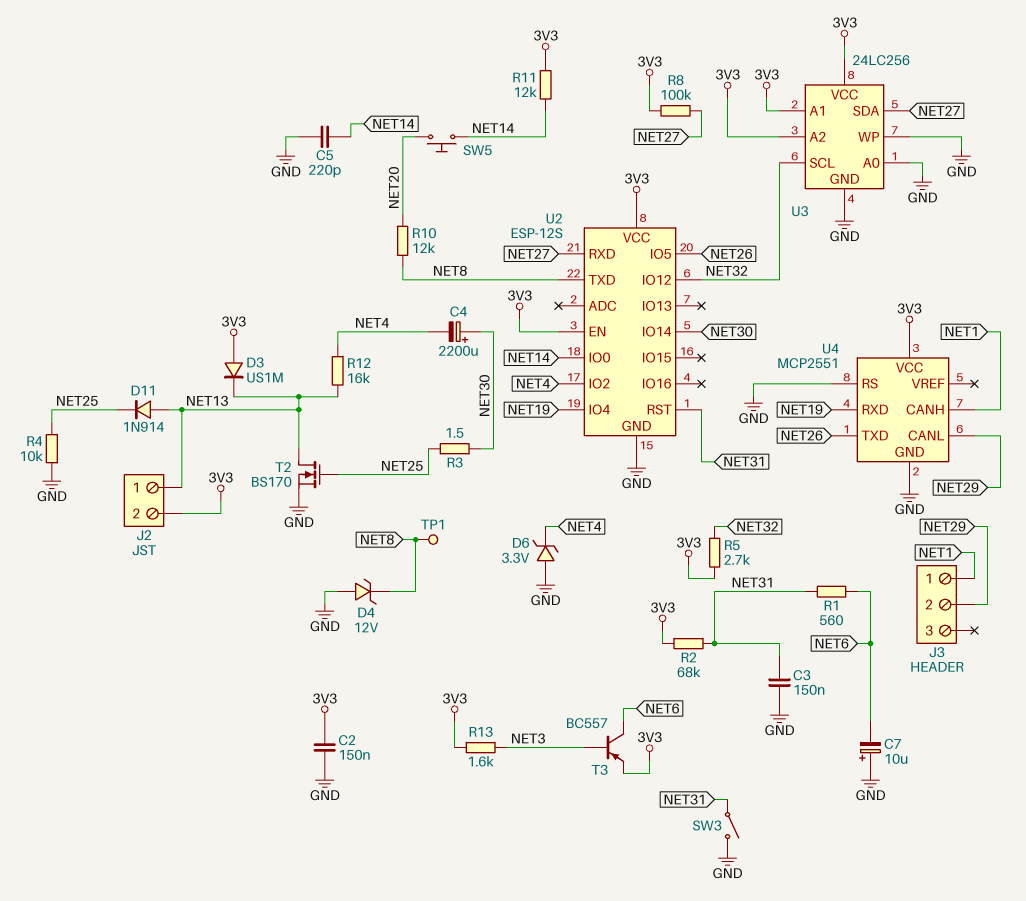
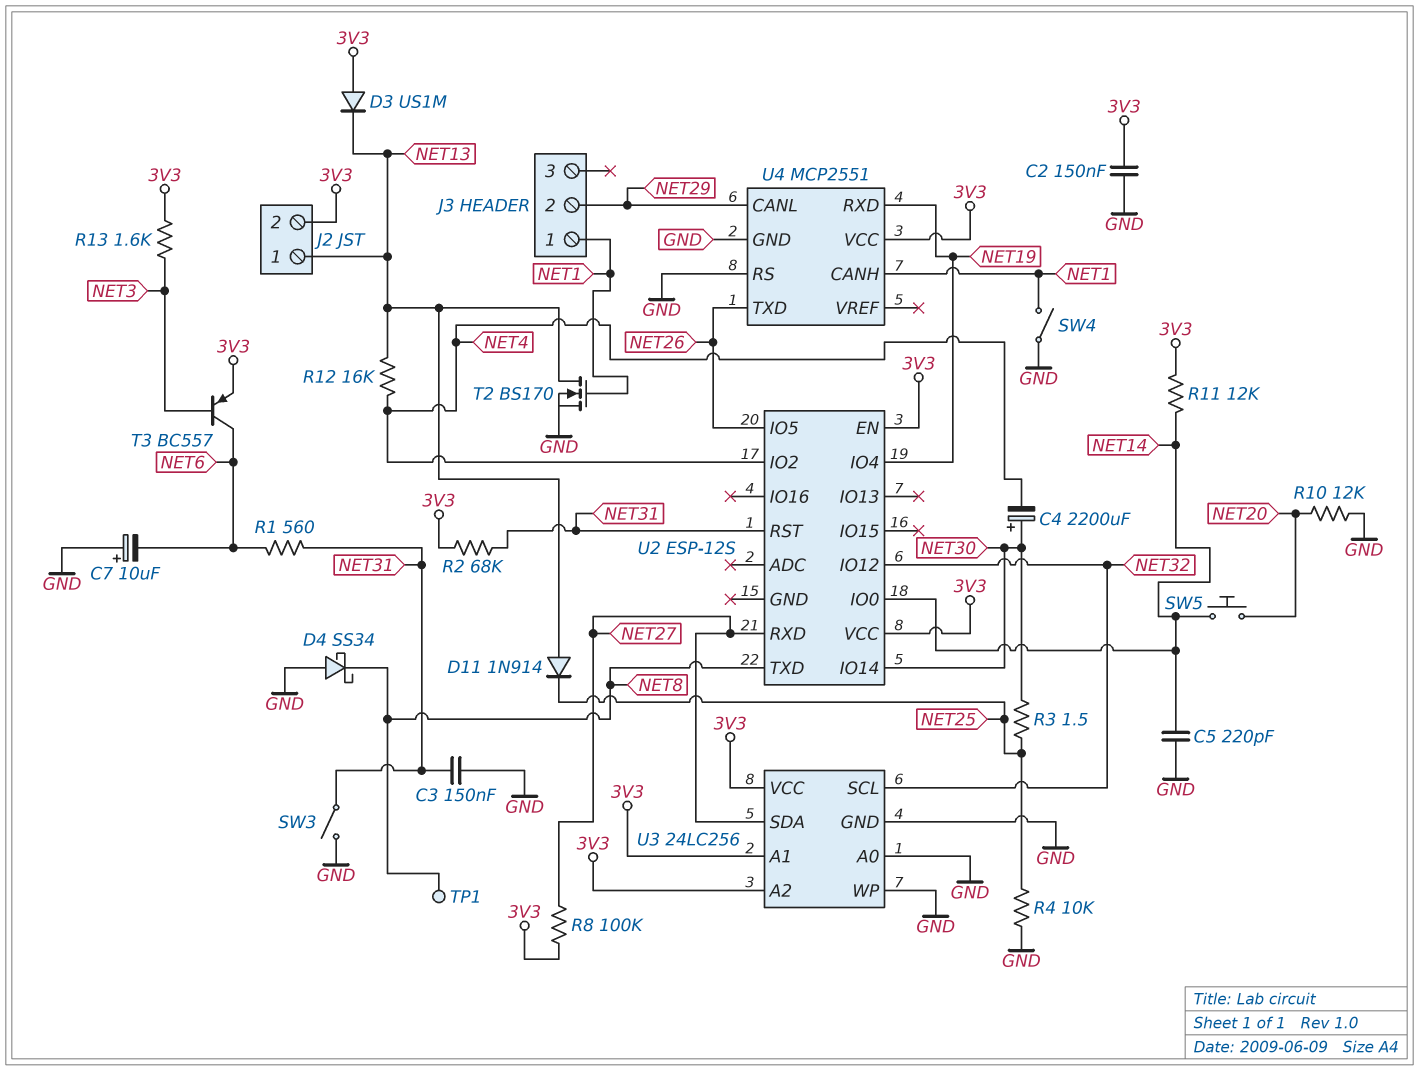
D4: zener 12V (A GND, K NET8) -> schottky SS34 (A GND, K NET8)
D6: zener 3.3V (A GND, K NET4) -> none
R5: 2.7k (3V3, NET32) -> none
R10: 12k (NET8, NET20) -> 12k (GND, NET20)
SW4: none -> switch (GND, NET1)
T2: NMOS BS170 (G NET25, D NET13, S GND) -> NMOS BS170 (G NET1, D NET13, S GND)
U2 pin GND: GND -> none

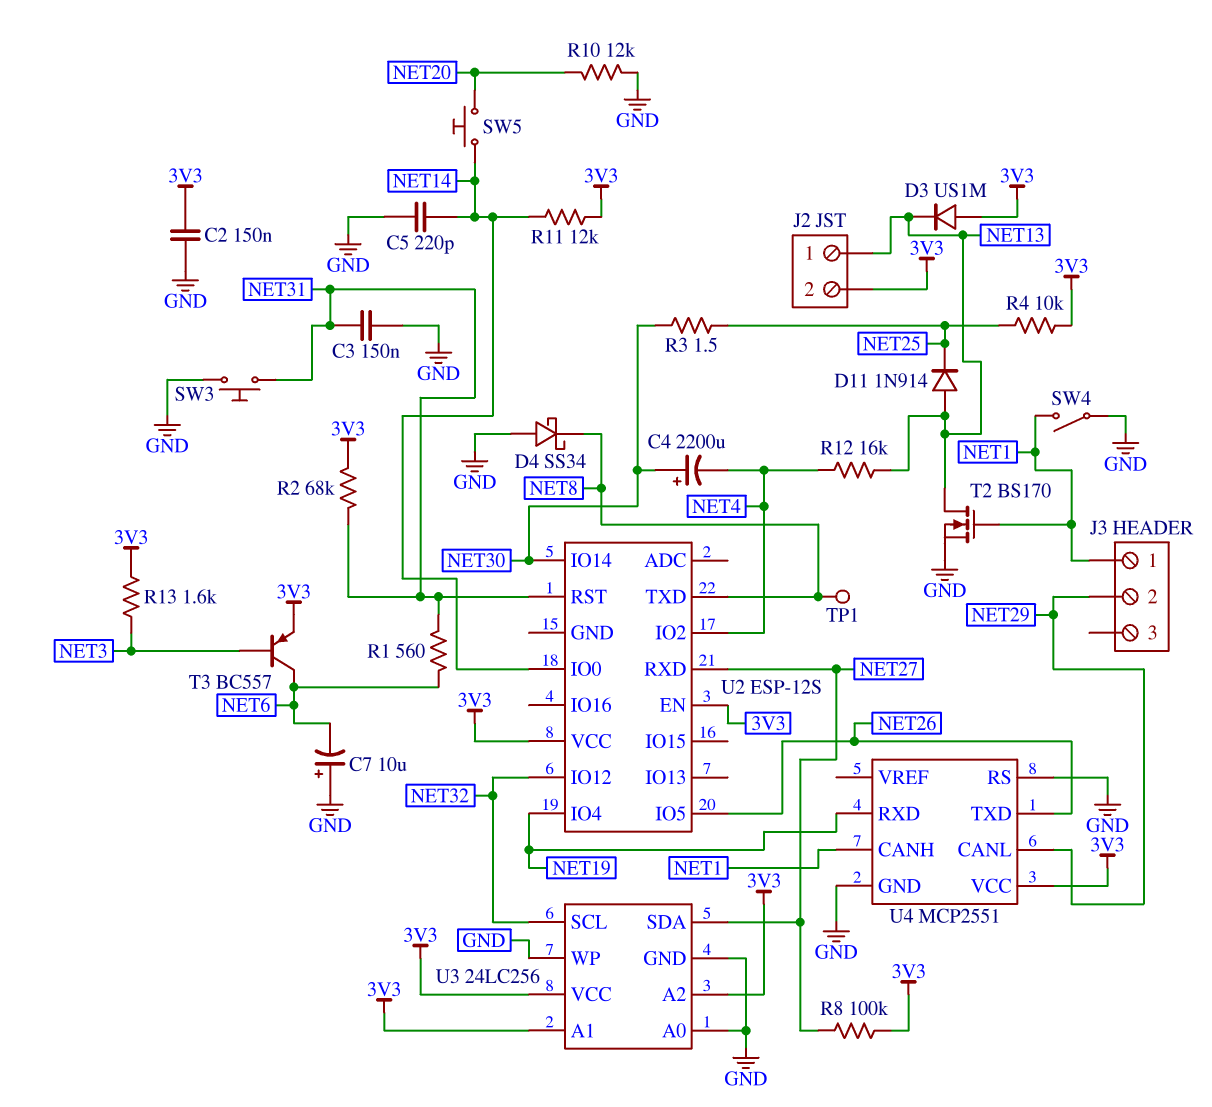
R4: 10k (GND, NET25) -> 10k (3V3, NET25)
SW3: switch (GND, NET31) -> button (GND, NET31)

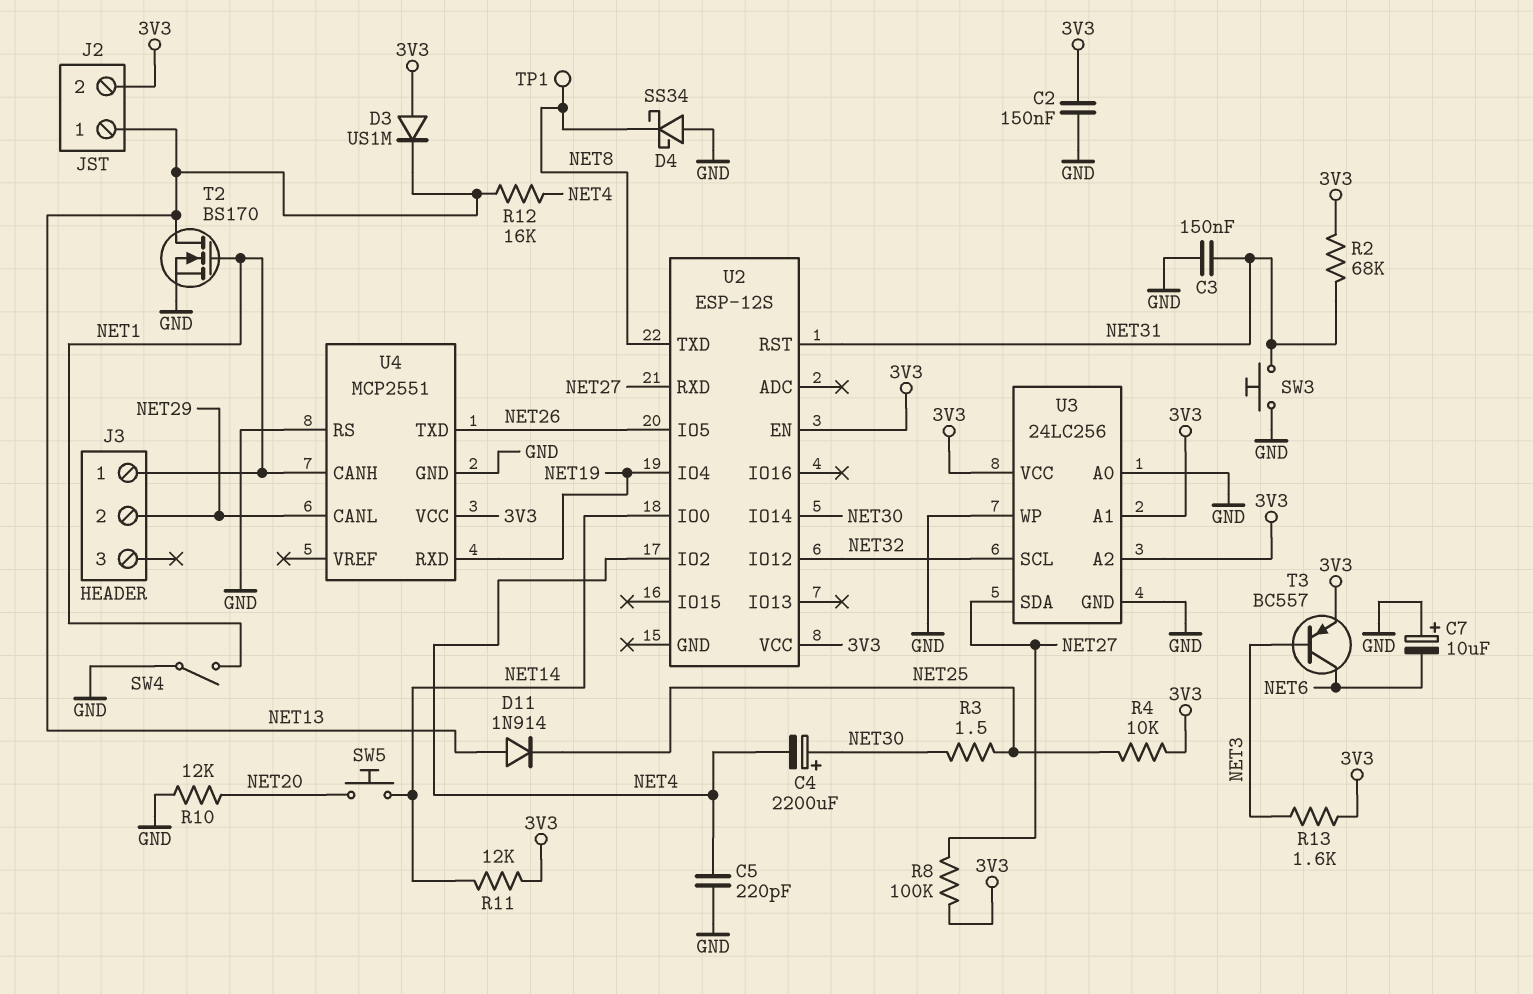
C5: 220pF (GND, NET14) -> 220pF (GND, NET4)
R1: 560 (NET6, NET31) -> none

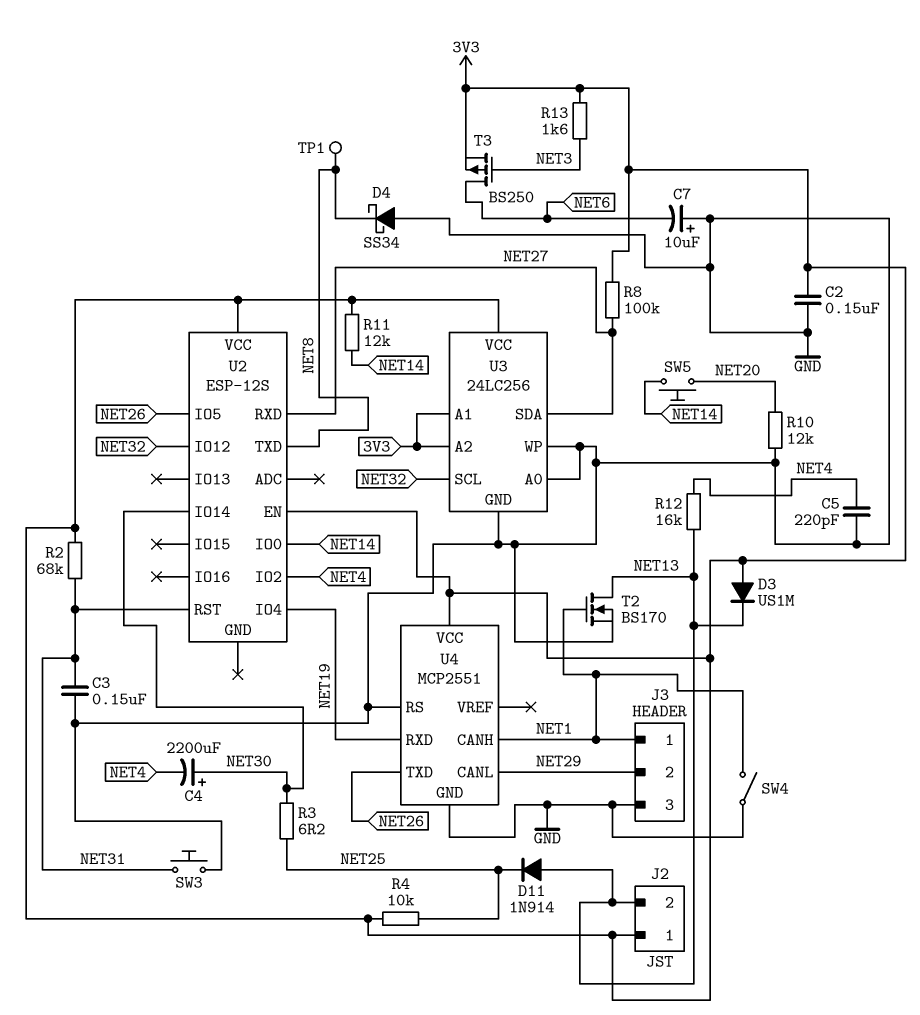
J2 pin 1: NET13 -> 3V3
J2 pin 2: 3V3 -> NET13
J3 pin 3: none -> GND
R3: 1.5 (NET25, NET30) -> 6.2 (NET25, NET30)
T3: PNP BC557 (B NET3, C NET6, E 3V3) -> PMOS BS250 (G NET3, D NET6, S 3V3)

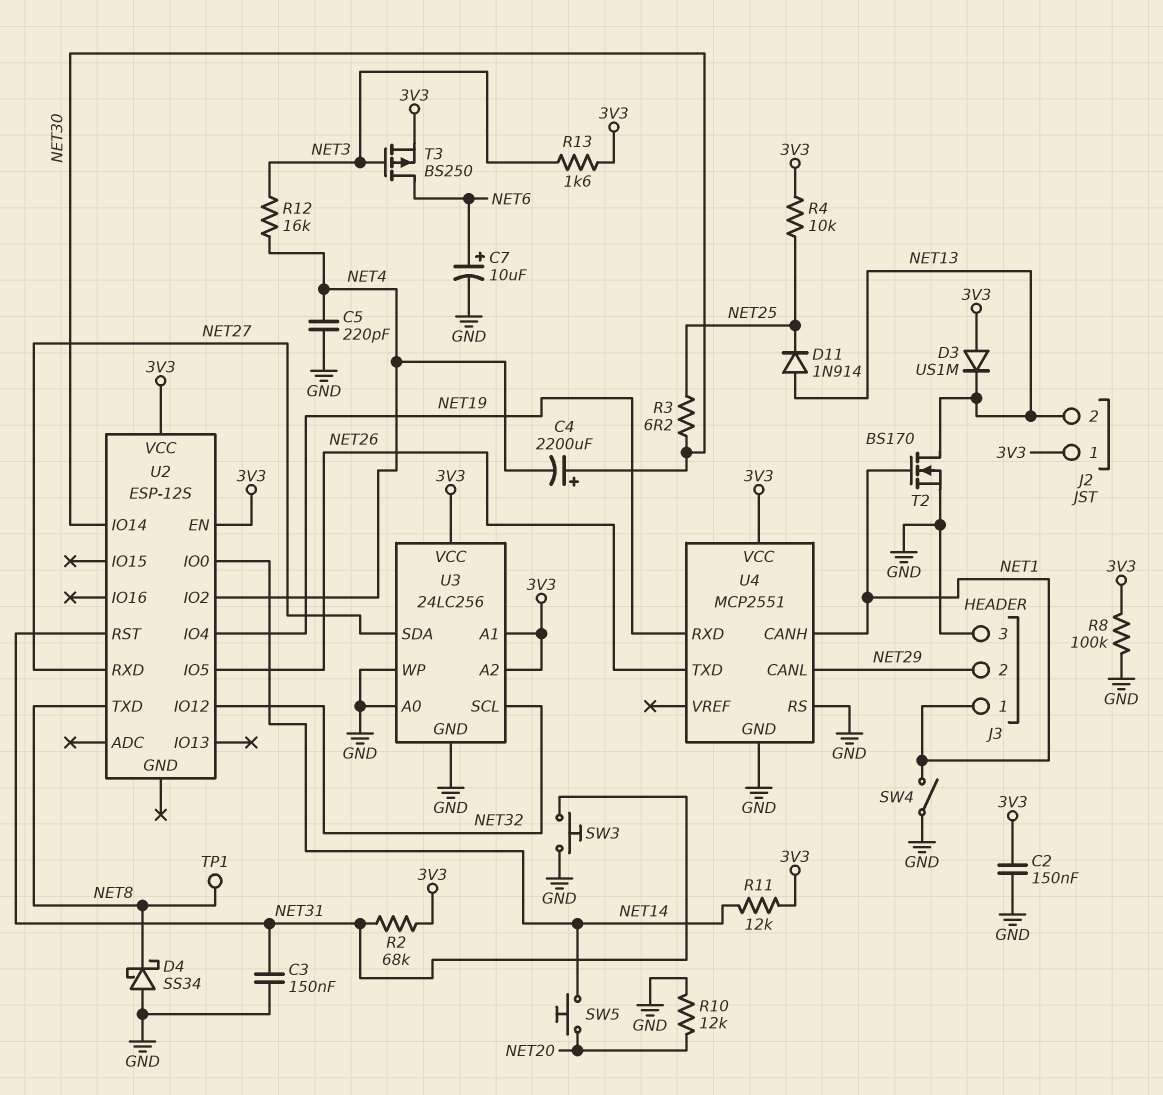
C7: 10uF (plus GND, minus NET6) -> 10uF (plus NET6, minus GND)
R8: 100k (3V3, NET27) -> 100k (3V3, GND)
R12: 16k (NET4, NET13) -> 16k (NET3, NET4)

